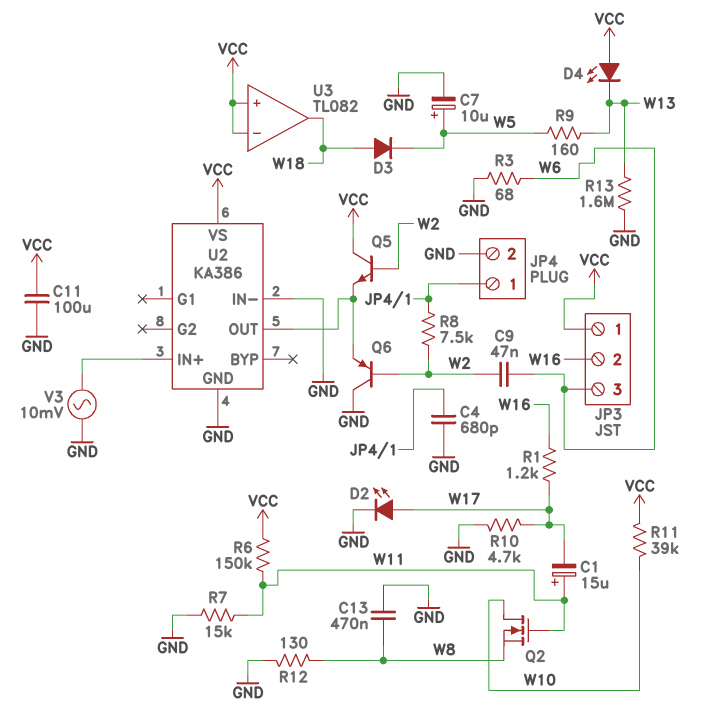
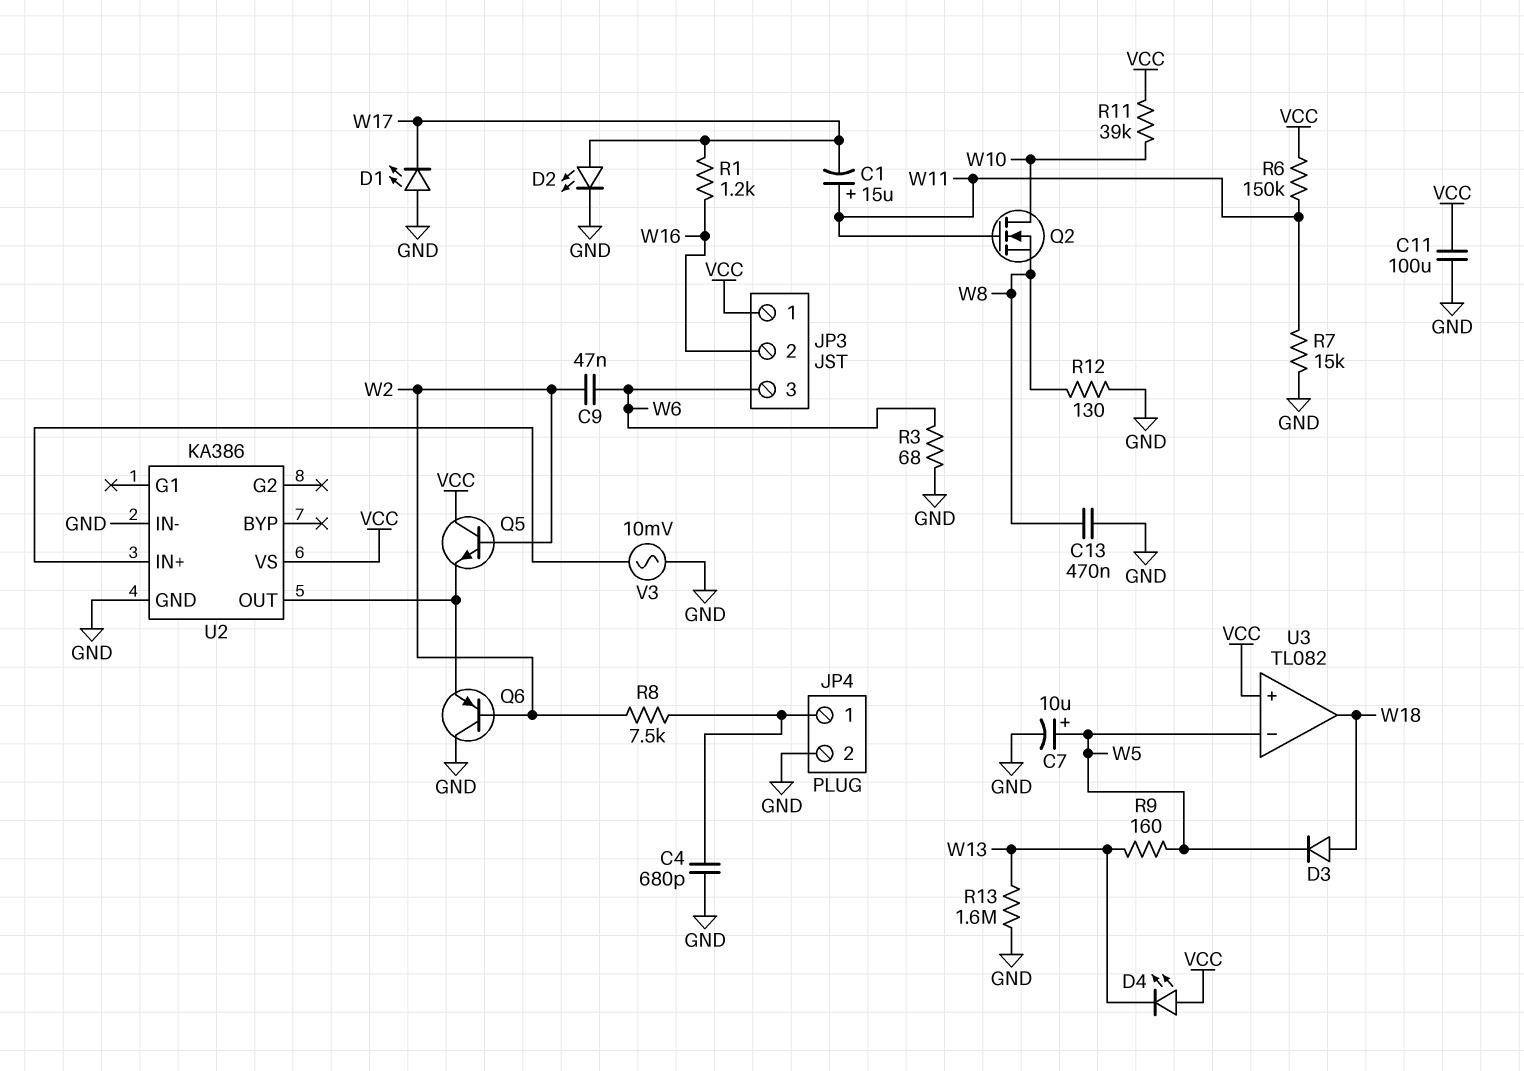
D1: none -> LED (A GND, K W17)
R10: 4.7k (GND, W17) -> none
U3 pin in-: VCC -> W5

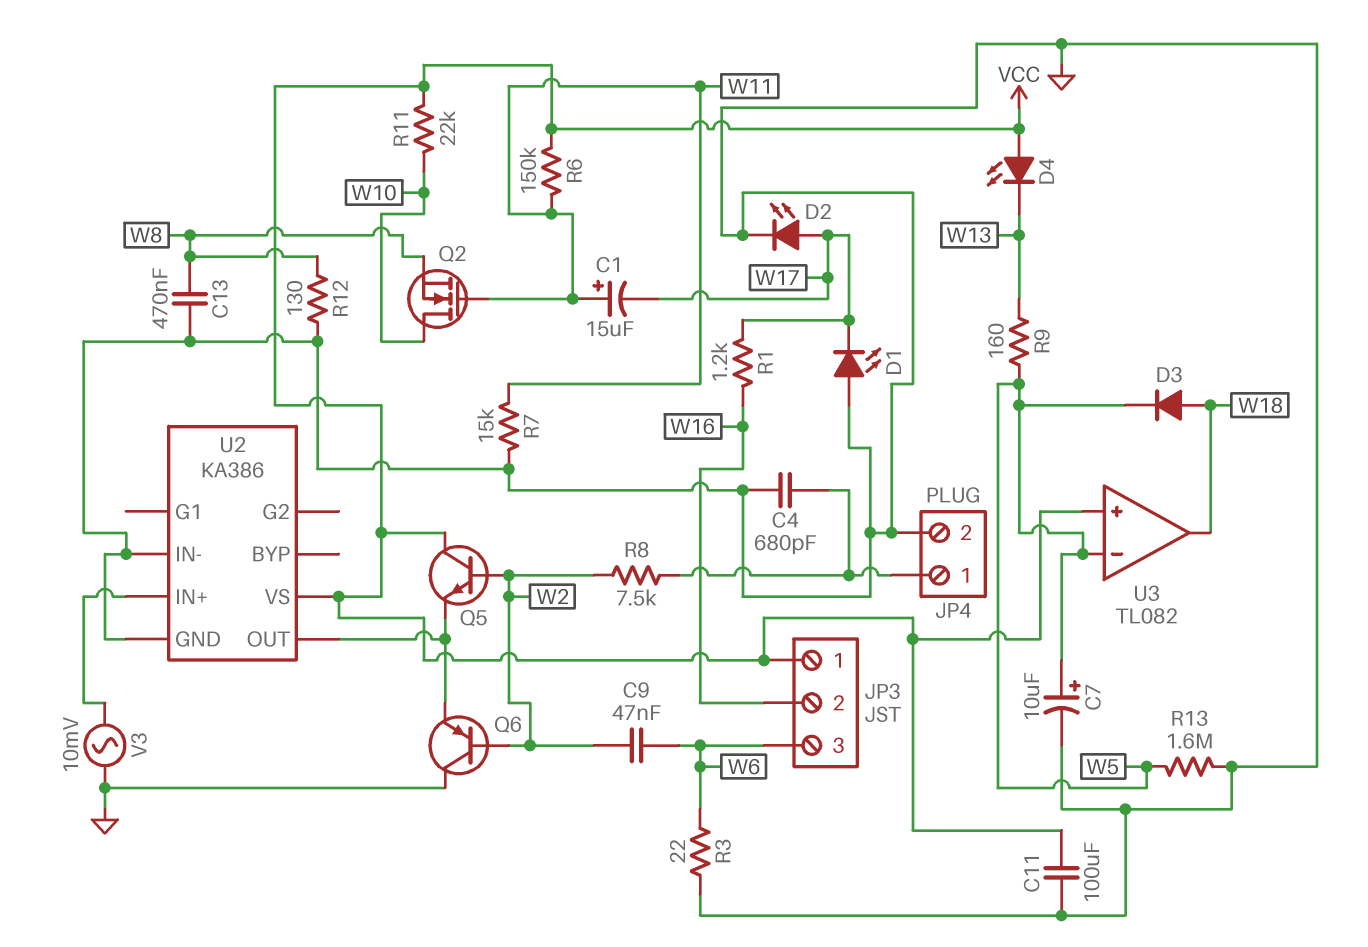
R3: 68 (GND, W6) -> 22 (GND, W6)
R11: 39k (VCC, W10) -> 22k (VCC, W10)
R13: 1.6M (GND, W13) -> 1.6M (GND, W5)

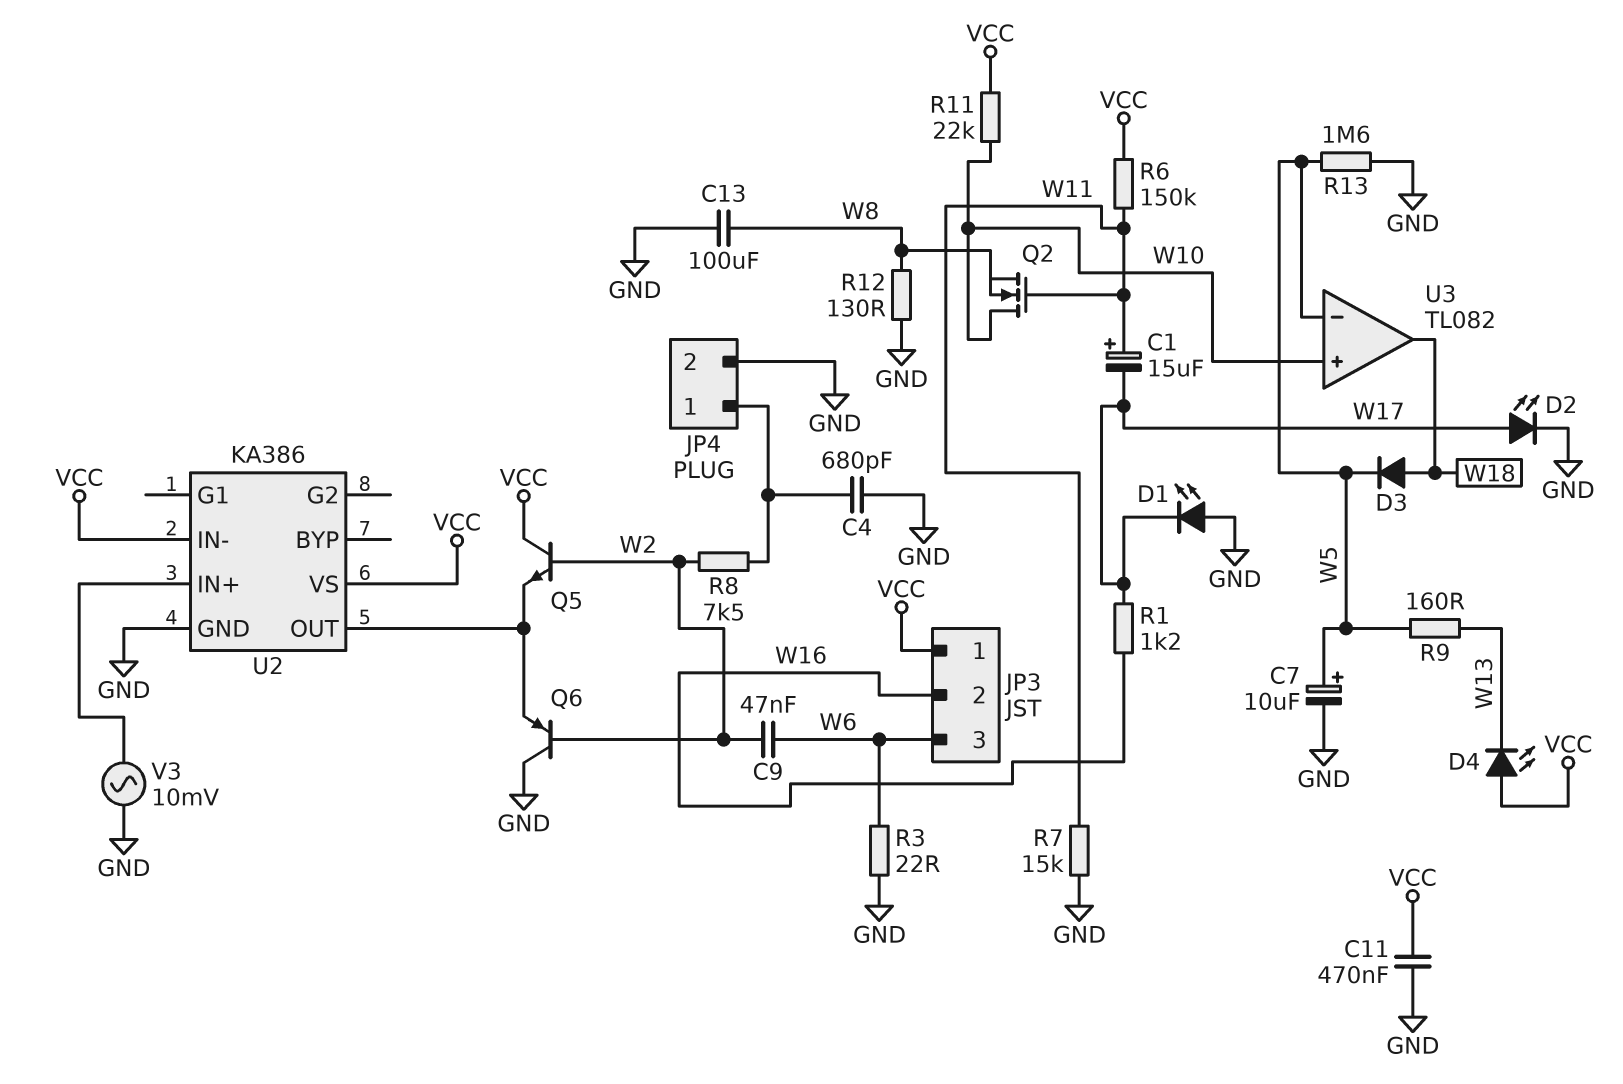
C11: 100uF (GND, VCC) -> 470nF (GND, VCC)
C13: 470nF (GND, W8) -> 100uF (GND, W8)
U2 pin IN-: GND -> VCC
U3 pin in+: VCC -> W10

